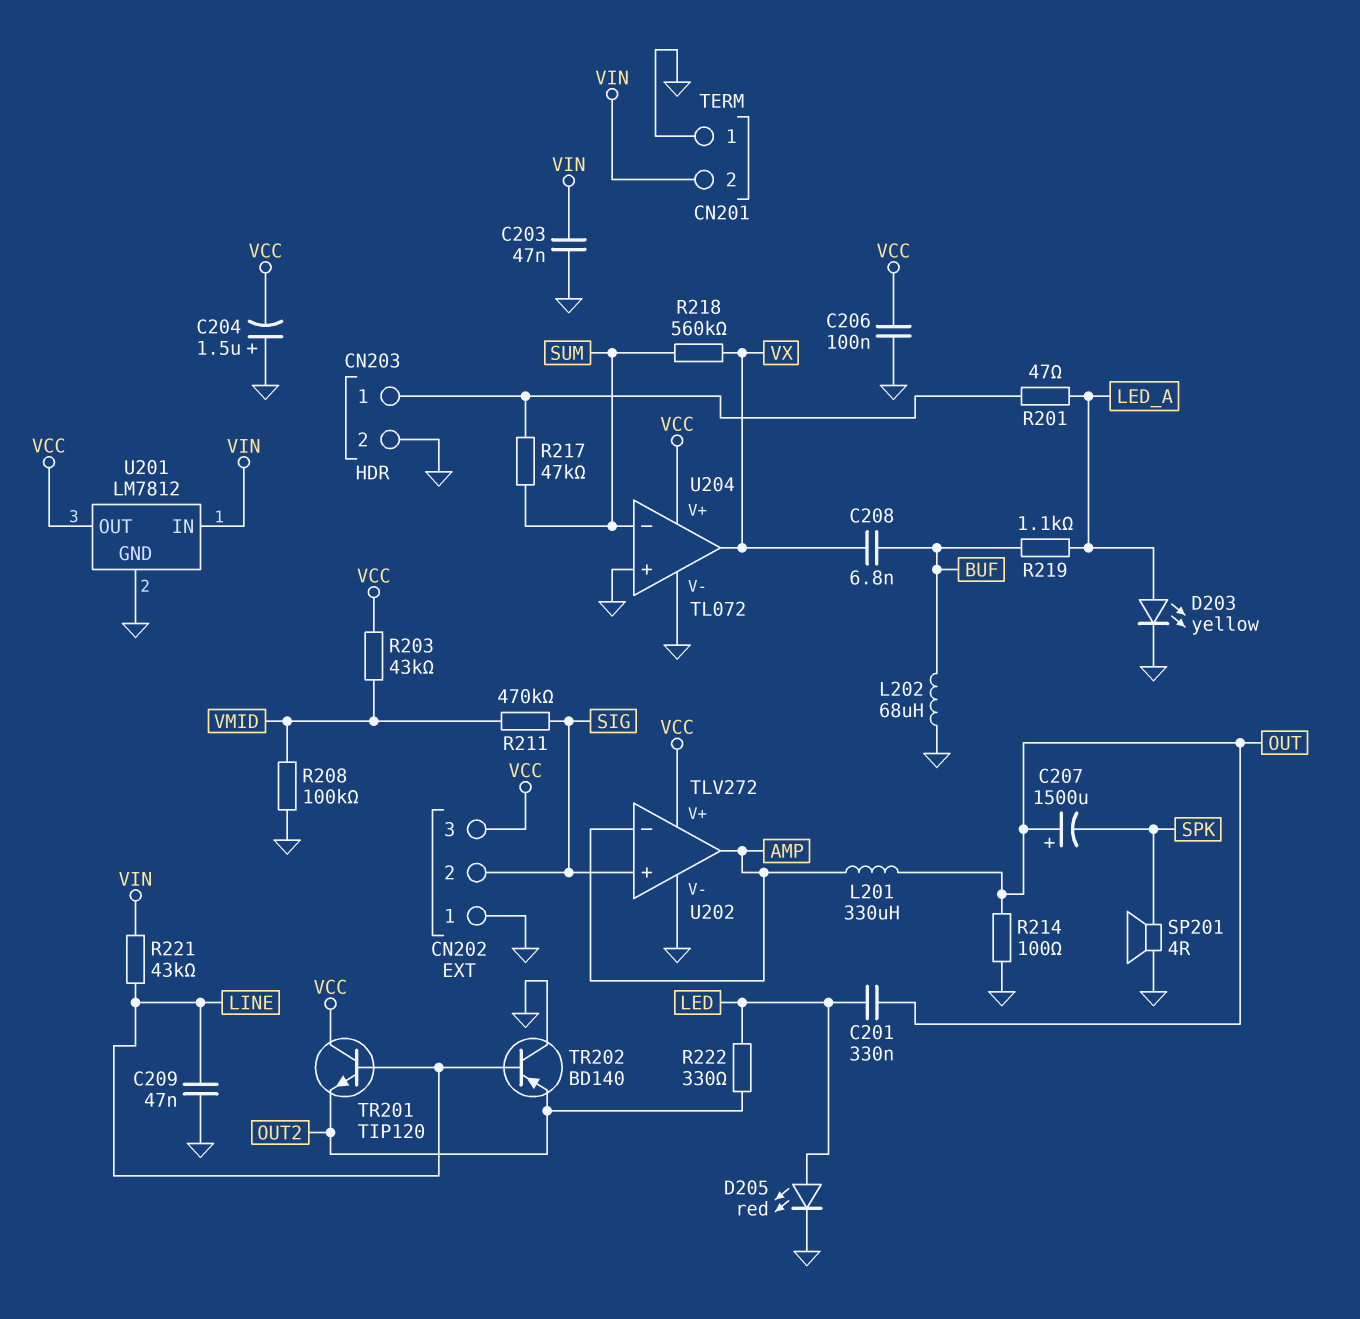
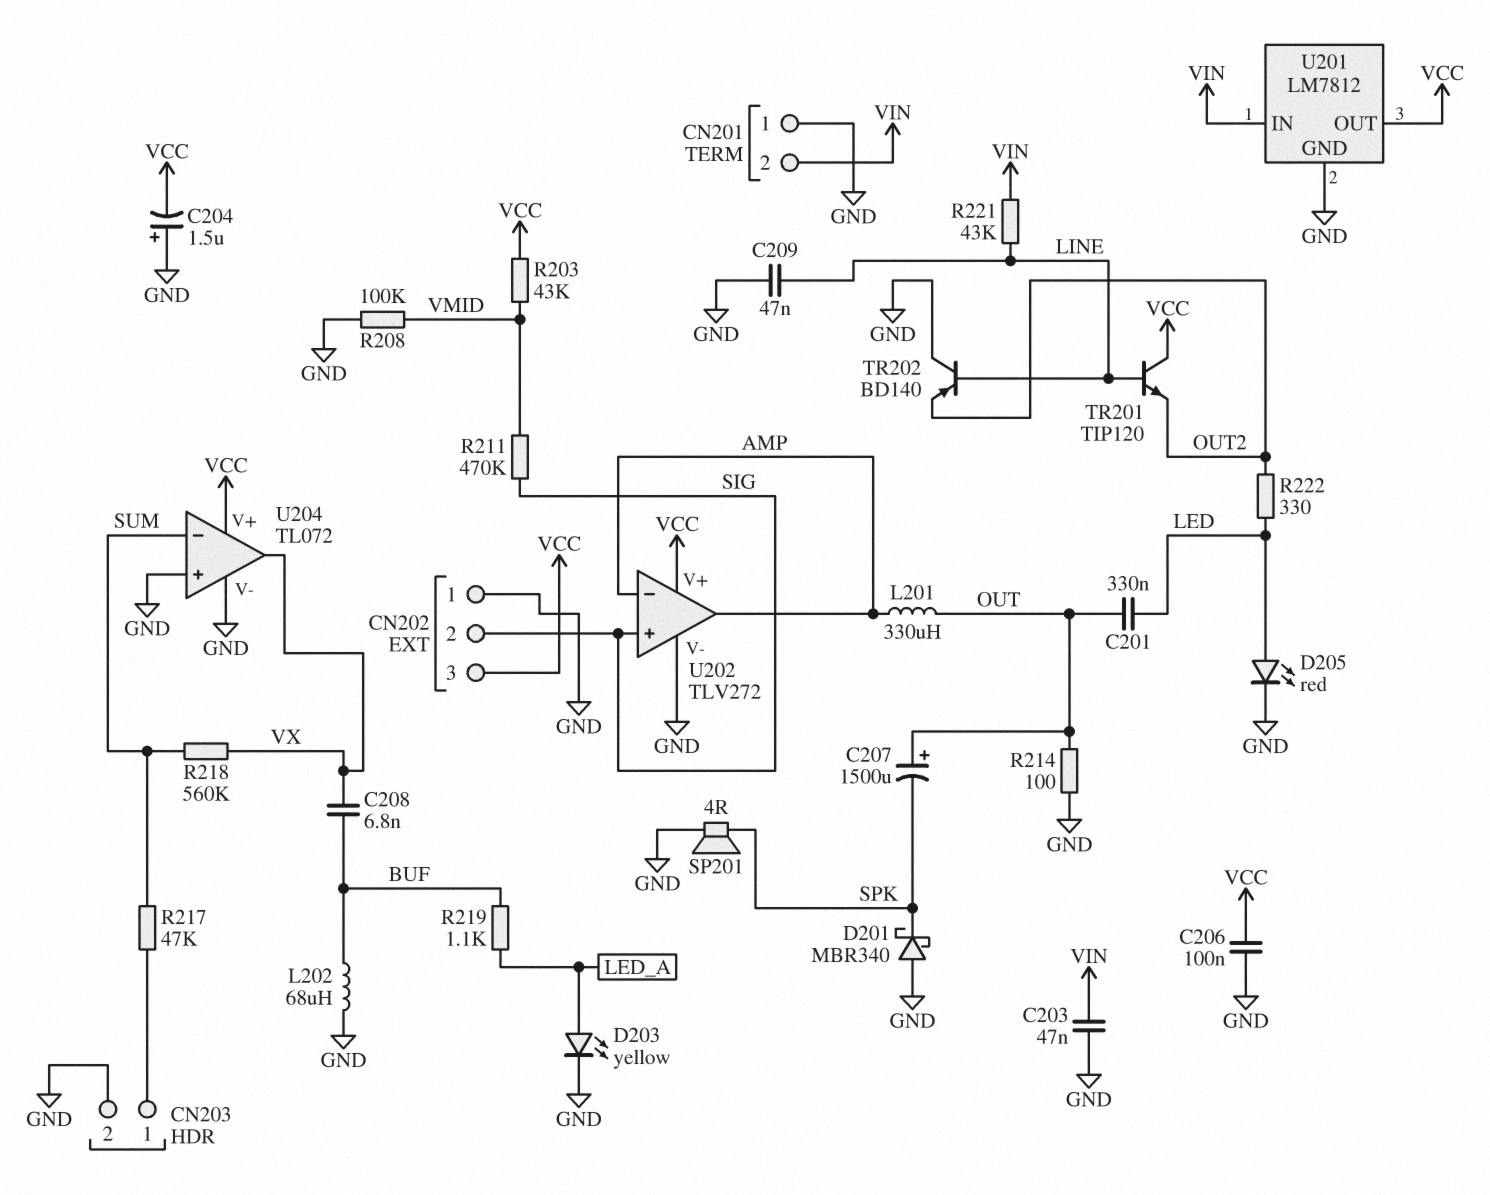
D201: none -> schottky MBR340 (A GND, K SPK)
R201: 47 (CN203/1, LED_A) -> none

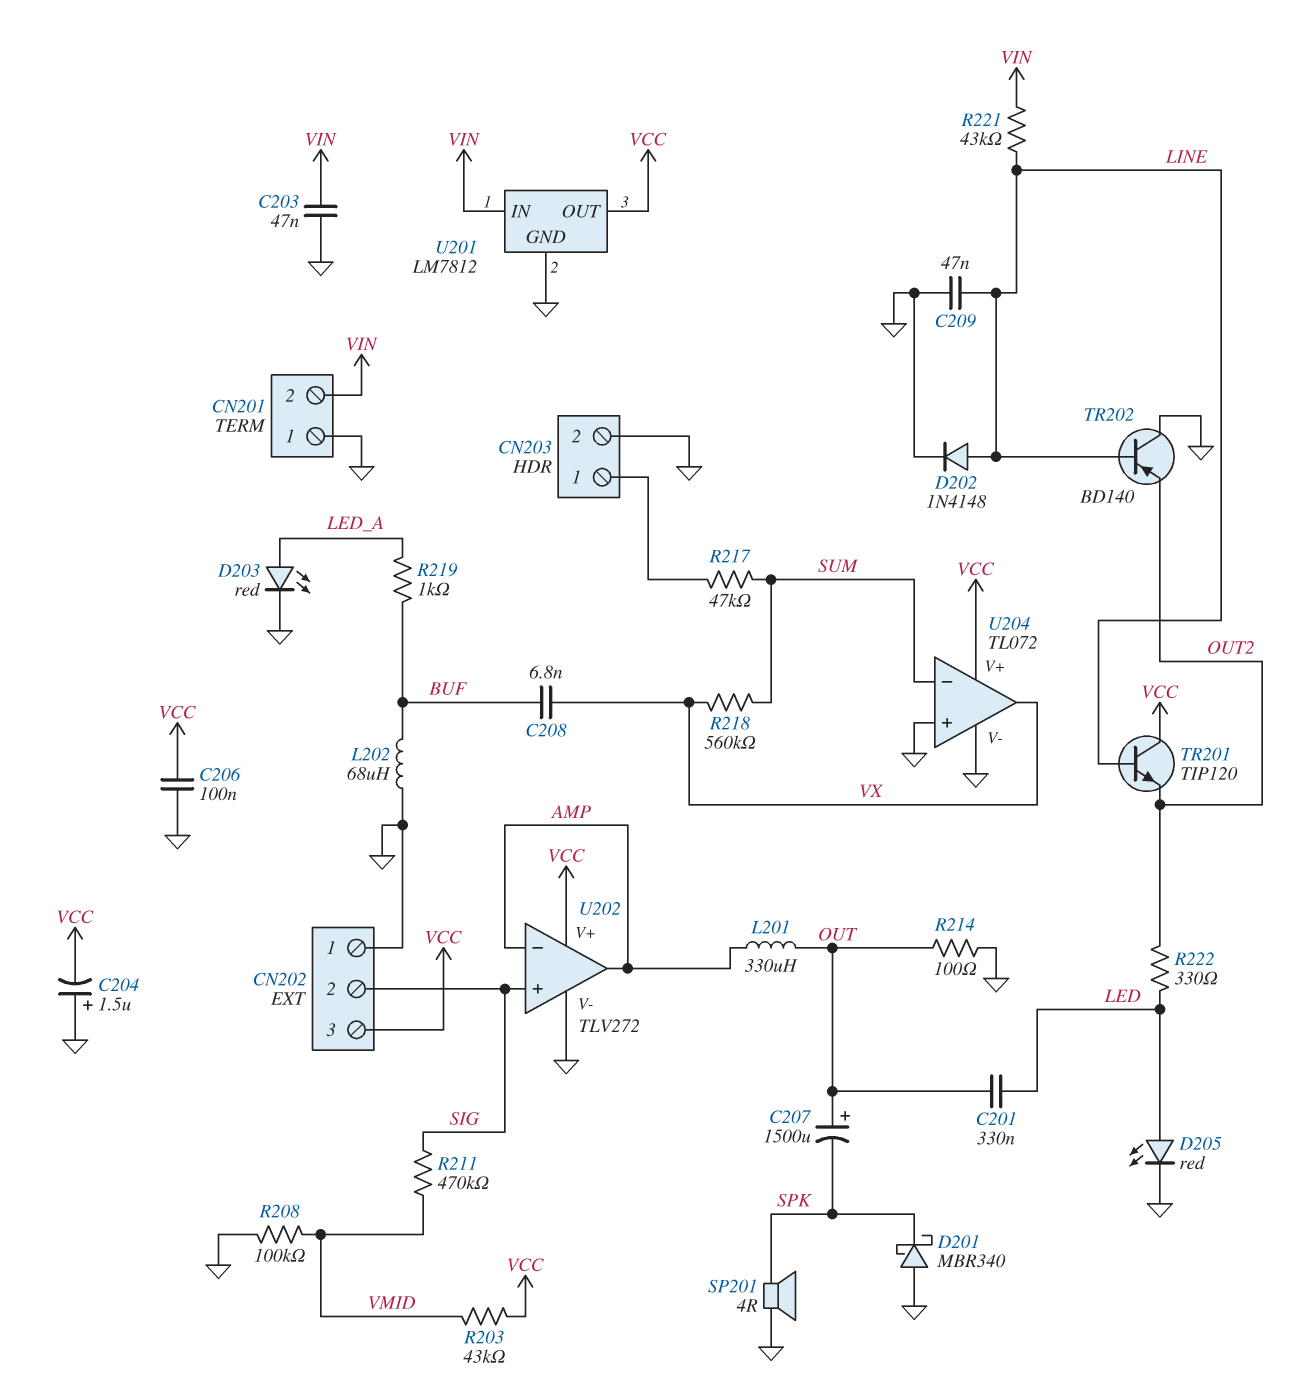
D202: none -> diode 1N4148 (A LINE, K GND)
D203: LED yellow (A LED_A, K GND) -> LED red (A LED_A, K GND)
R219: 1.1k (BUF, LED_A) -> 1k (BUF, LED_A)

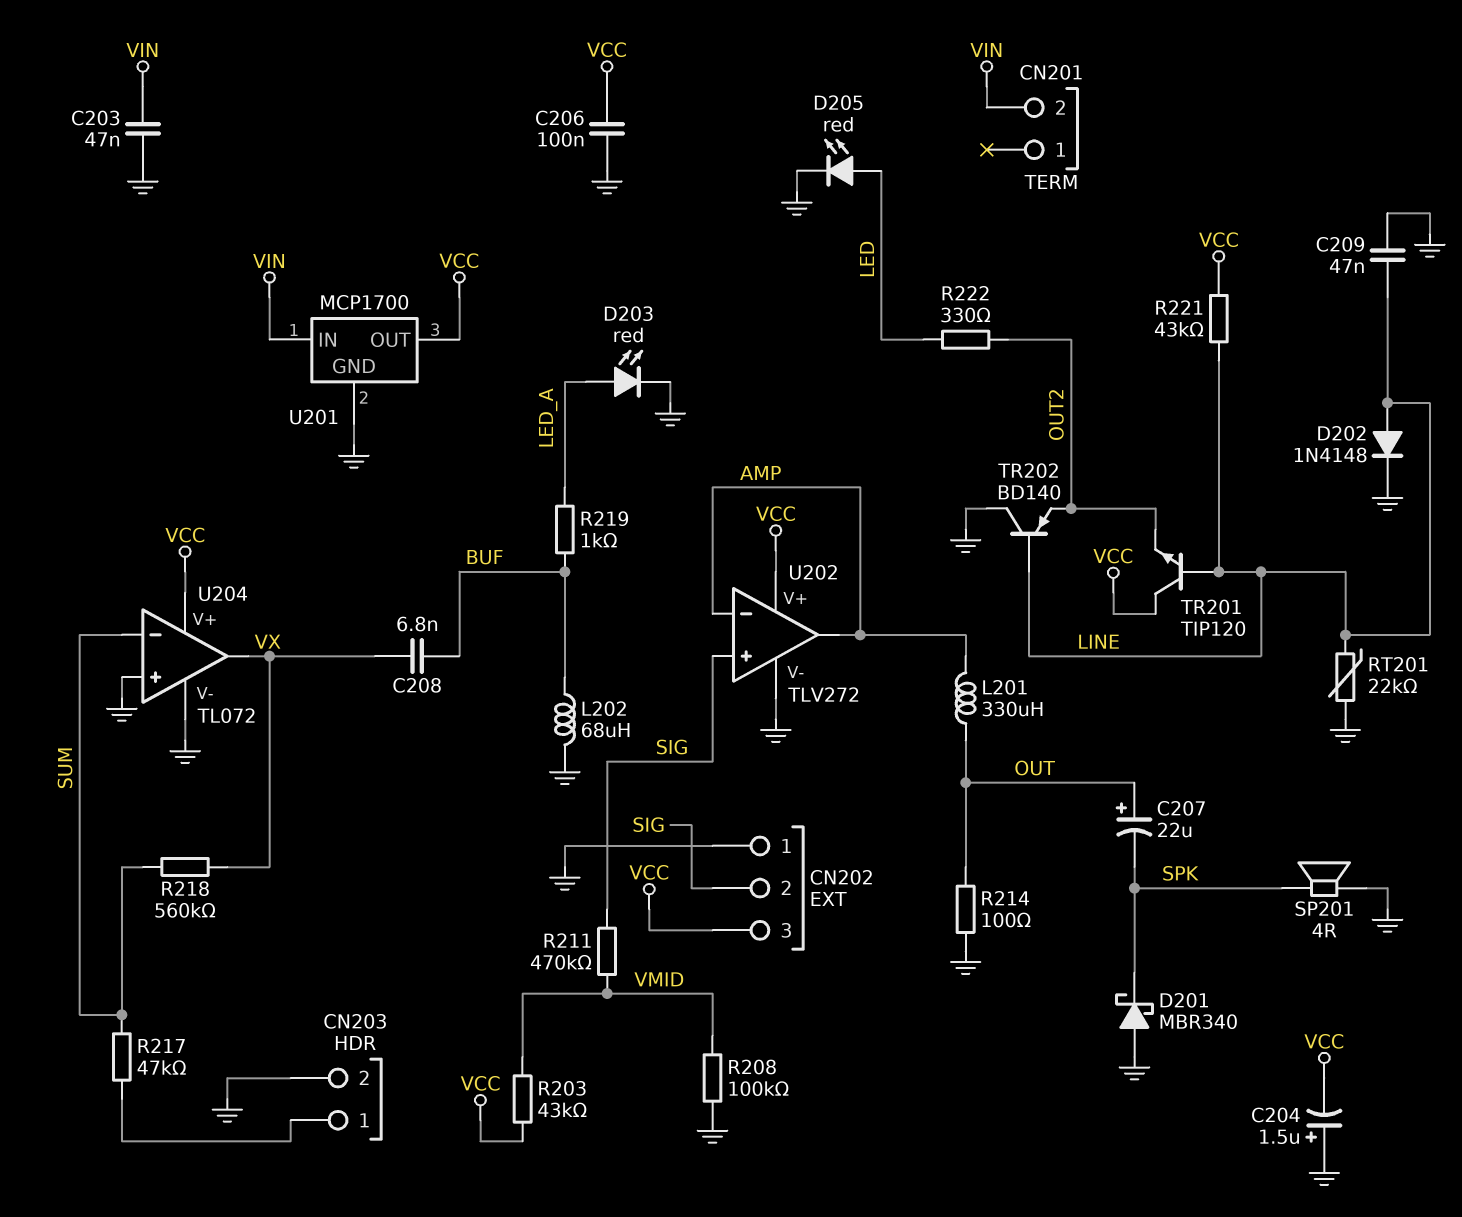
C201: 330nF (LED, OUT) -> none
C207: 1500uF (plus OUT, minus SPK) -> 22uF (plus OUT, minus SPK)
CN201 pin 1: GND -> none
R221: 43k (LINE, VIN) -> 43k (LINE, VCC)
RT201: none -> 22k (GND, LINE)
U201: LM7812 -> MCP1700

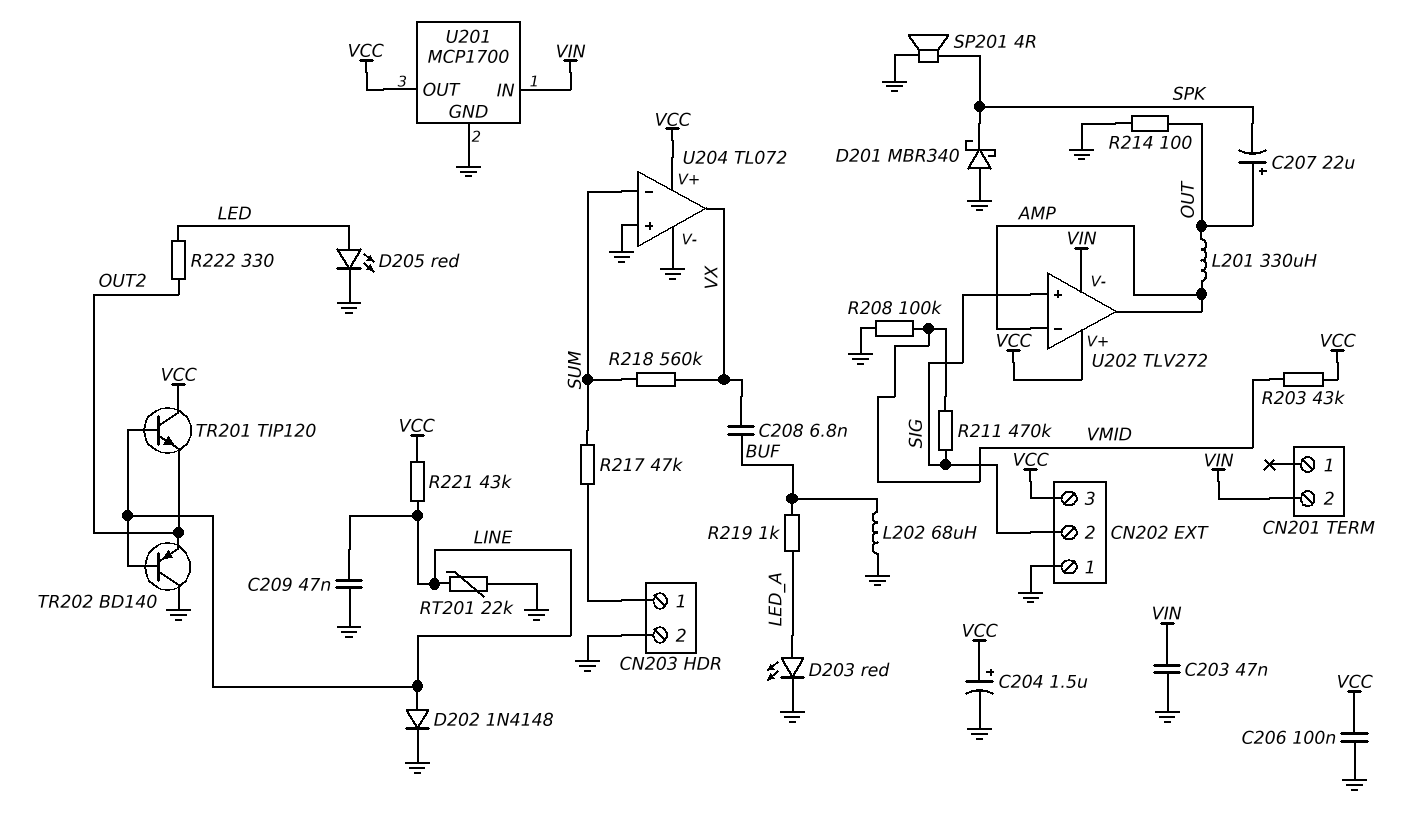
C204: 1.5uF (plus GND, minus VCC) -> 1.5uF (plus VCC, minus GND)
U202 pin V-: GND -> VIN

